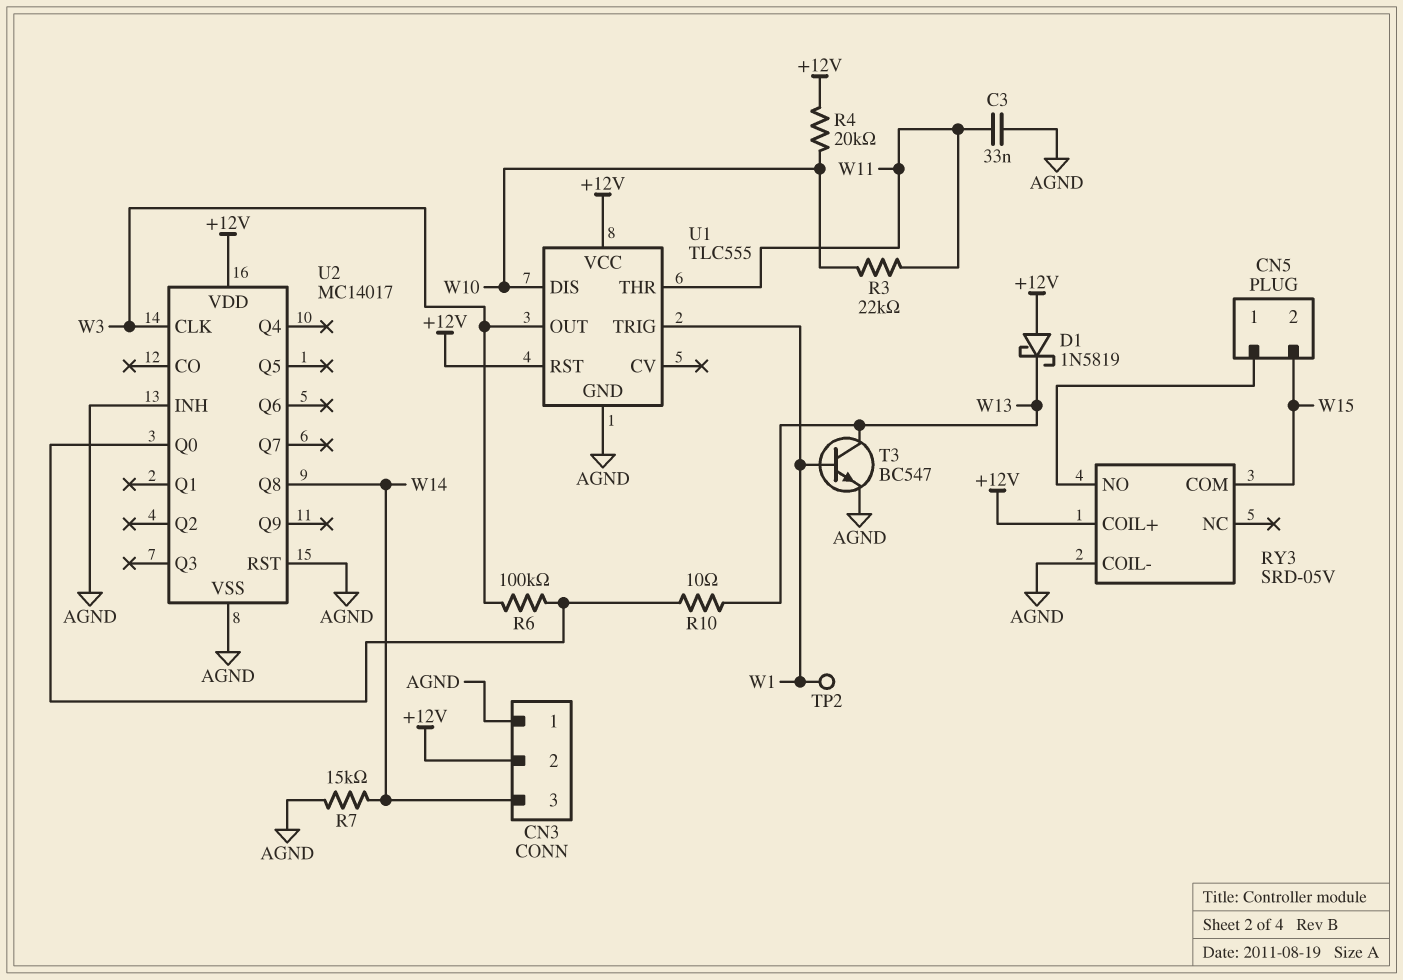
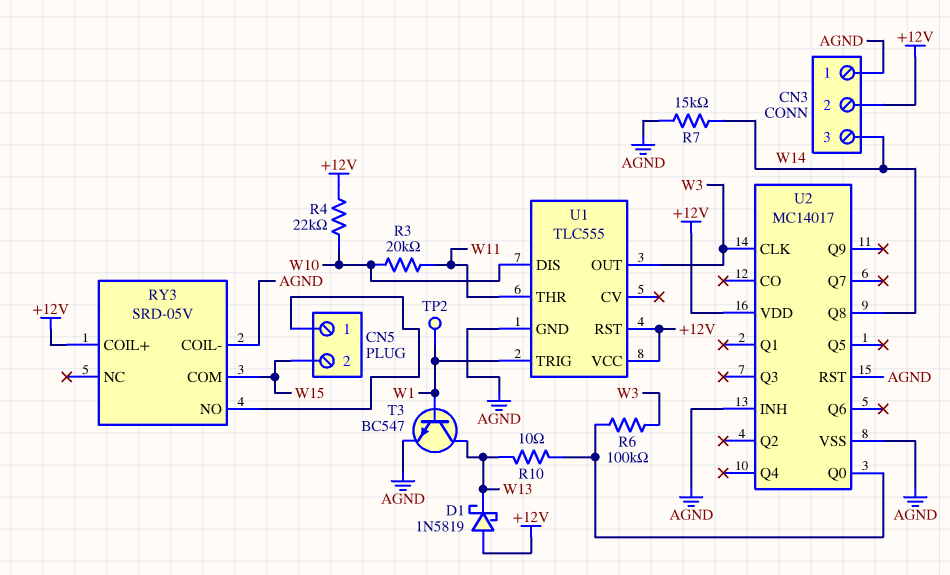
C3: 33nF (AGND, W11) -> none
R3: 22k (W10, W11) -> 20k (W10, W11)
R4: 20k (+12V, W10) -> 22k (+12V, W10)

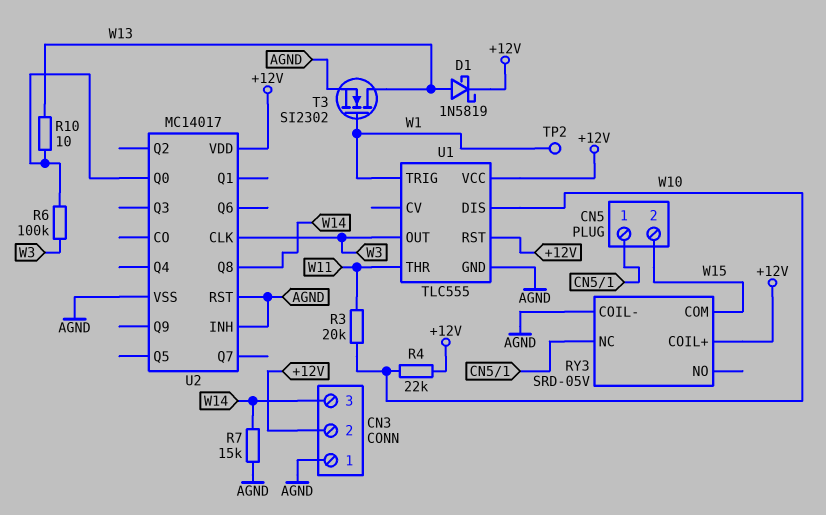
D1: schottky 1N5819 (A +12V, K W13) -> schottky 1N5819 (A W13, K +12V)
RY3 pin NC: none -> CN5/1
RY3 pin NO: CN5/1 -> none
T3: NPN BC547 (B W1, C W13, E AGND) -> NMOS SI2302 (G W1, D W13, S AGND)

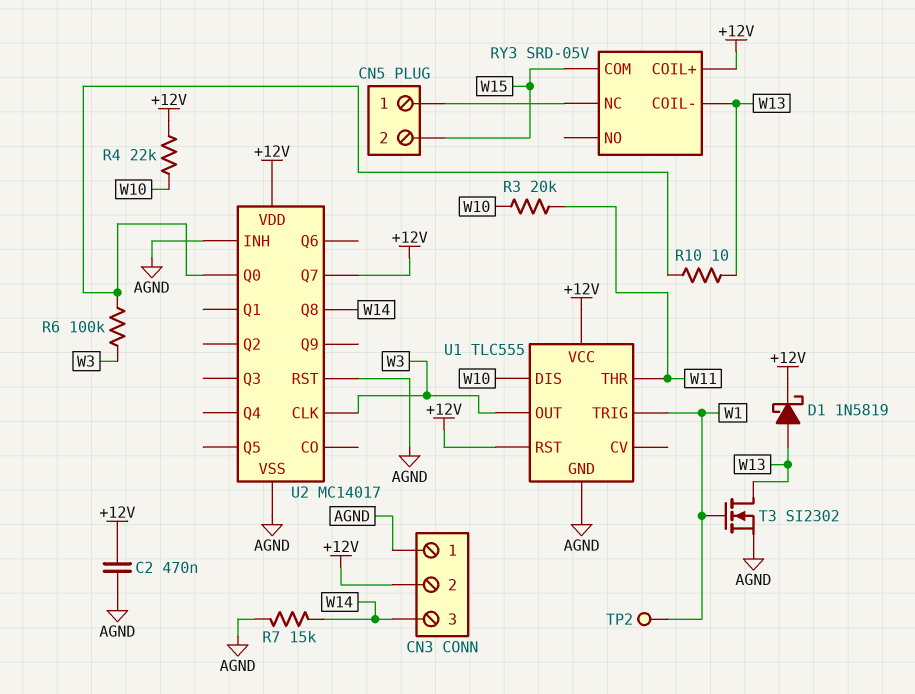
C2: none -> 470nF (+12V, AGND)
RY3 pin COIL-: AGND -> W13
U2 pin Q7: none -> +12V

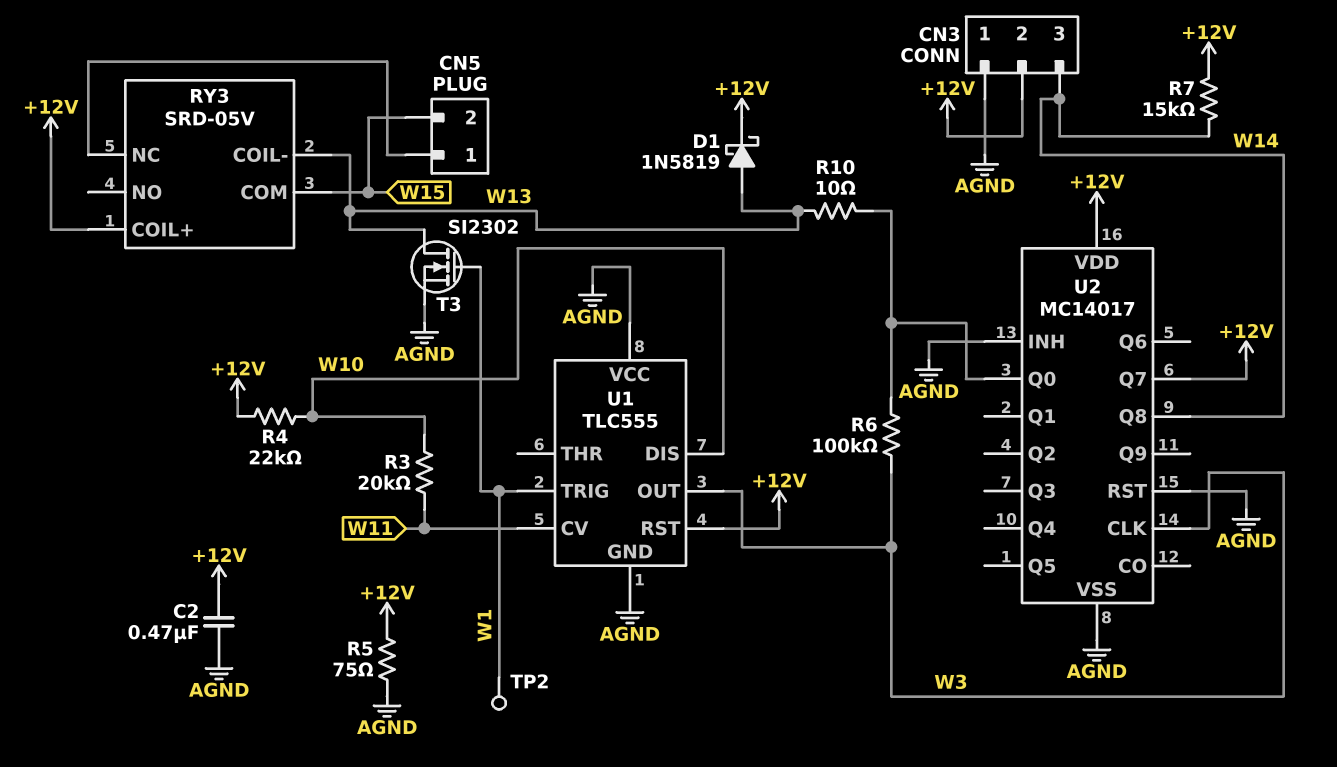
R5: none -> 75 (+12V, AGND)
R7: 15k (AGND, W14) -> 15k (+12V, W14)
U1 pin CV: none -> W11
U1 pin THR: W11 -> none
U1 pin VCC: +12V -> AGND

